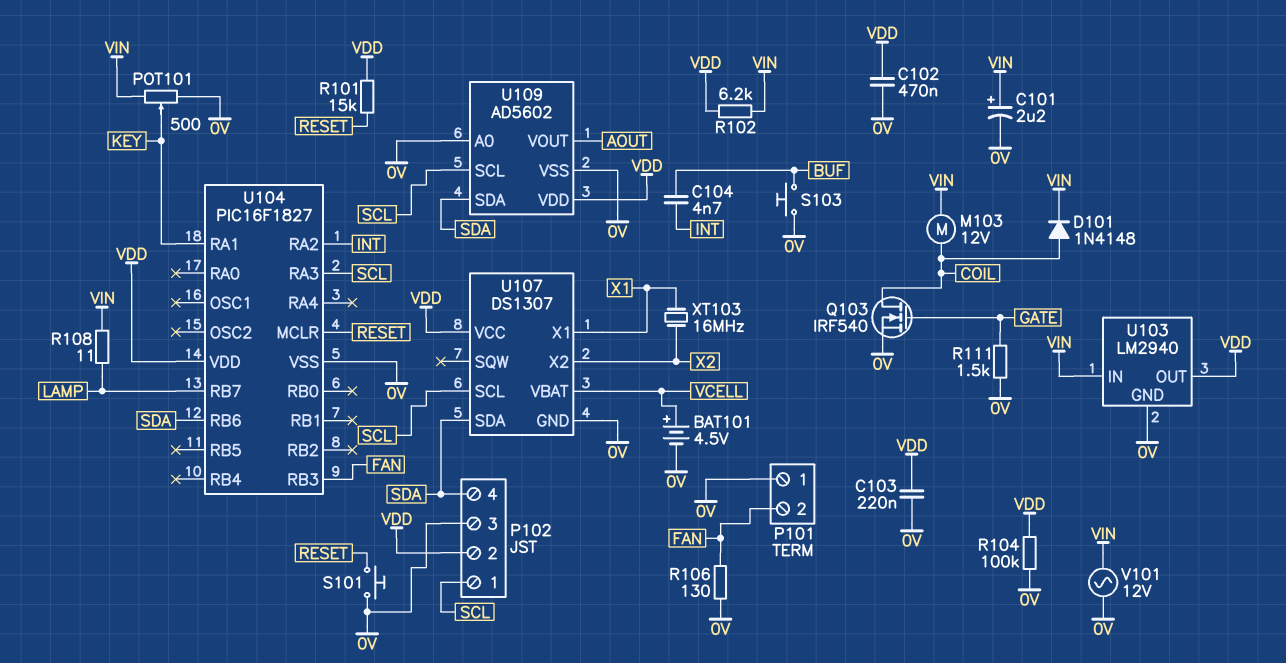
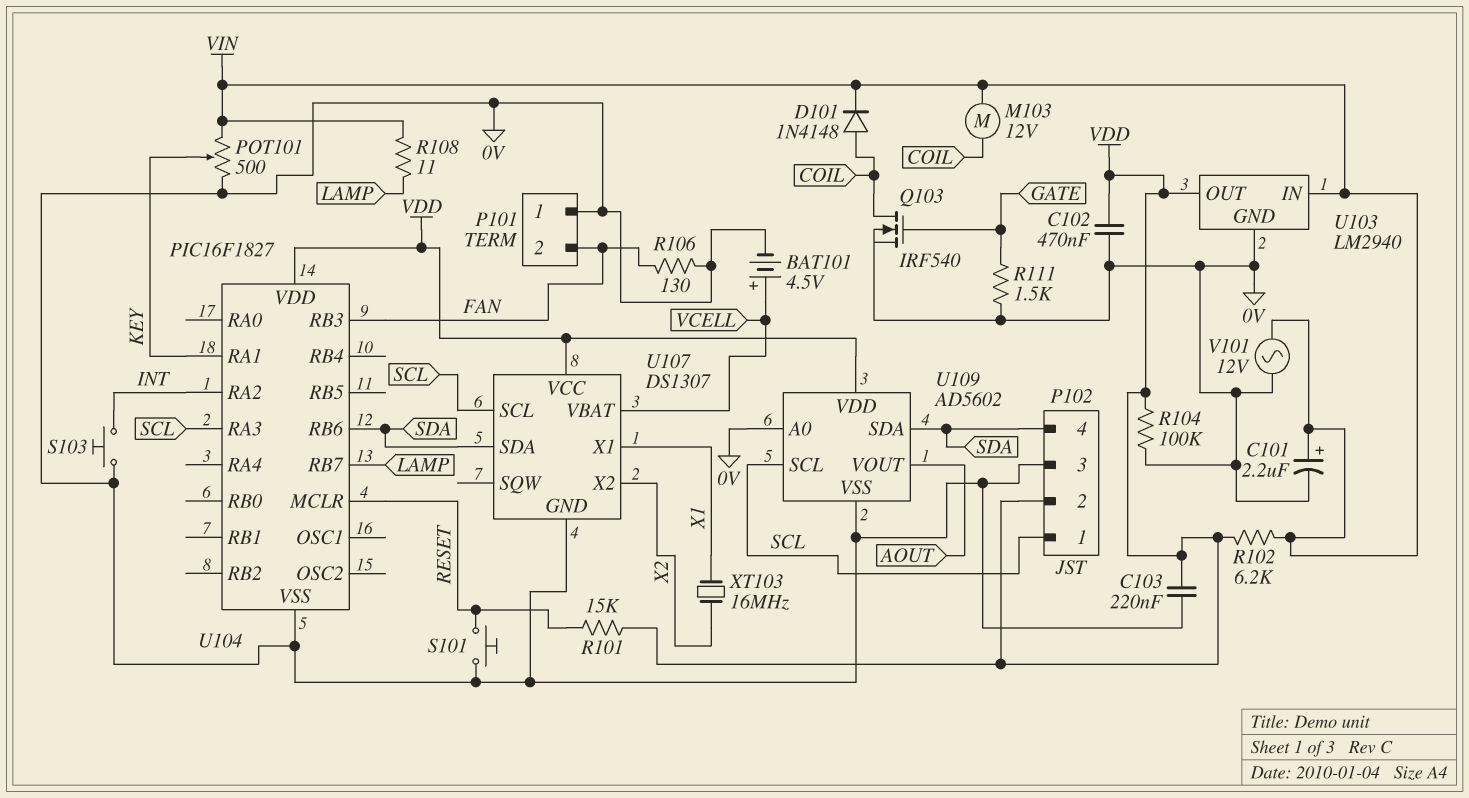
C104: 4.7nF (BUF, INT) -> none
S103: button (0V, BUF) -> button (0V, INT)

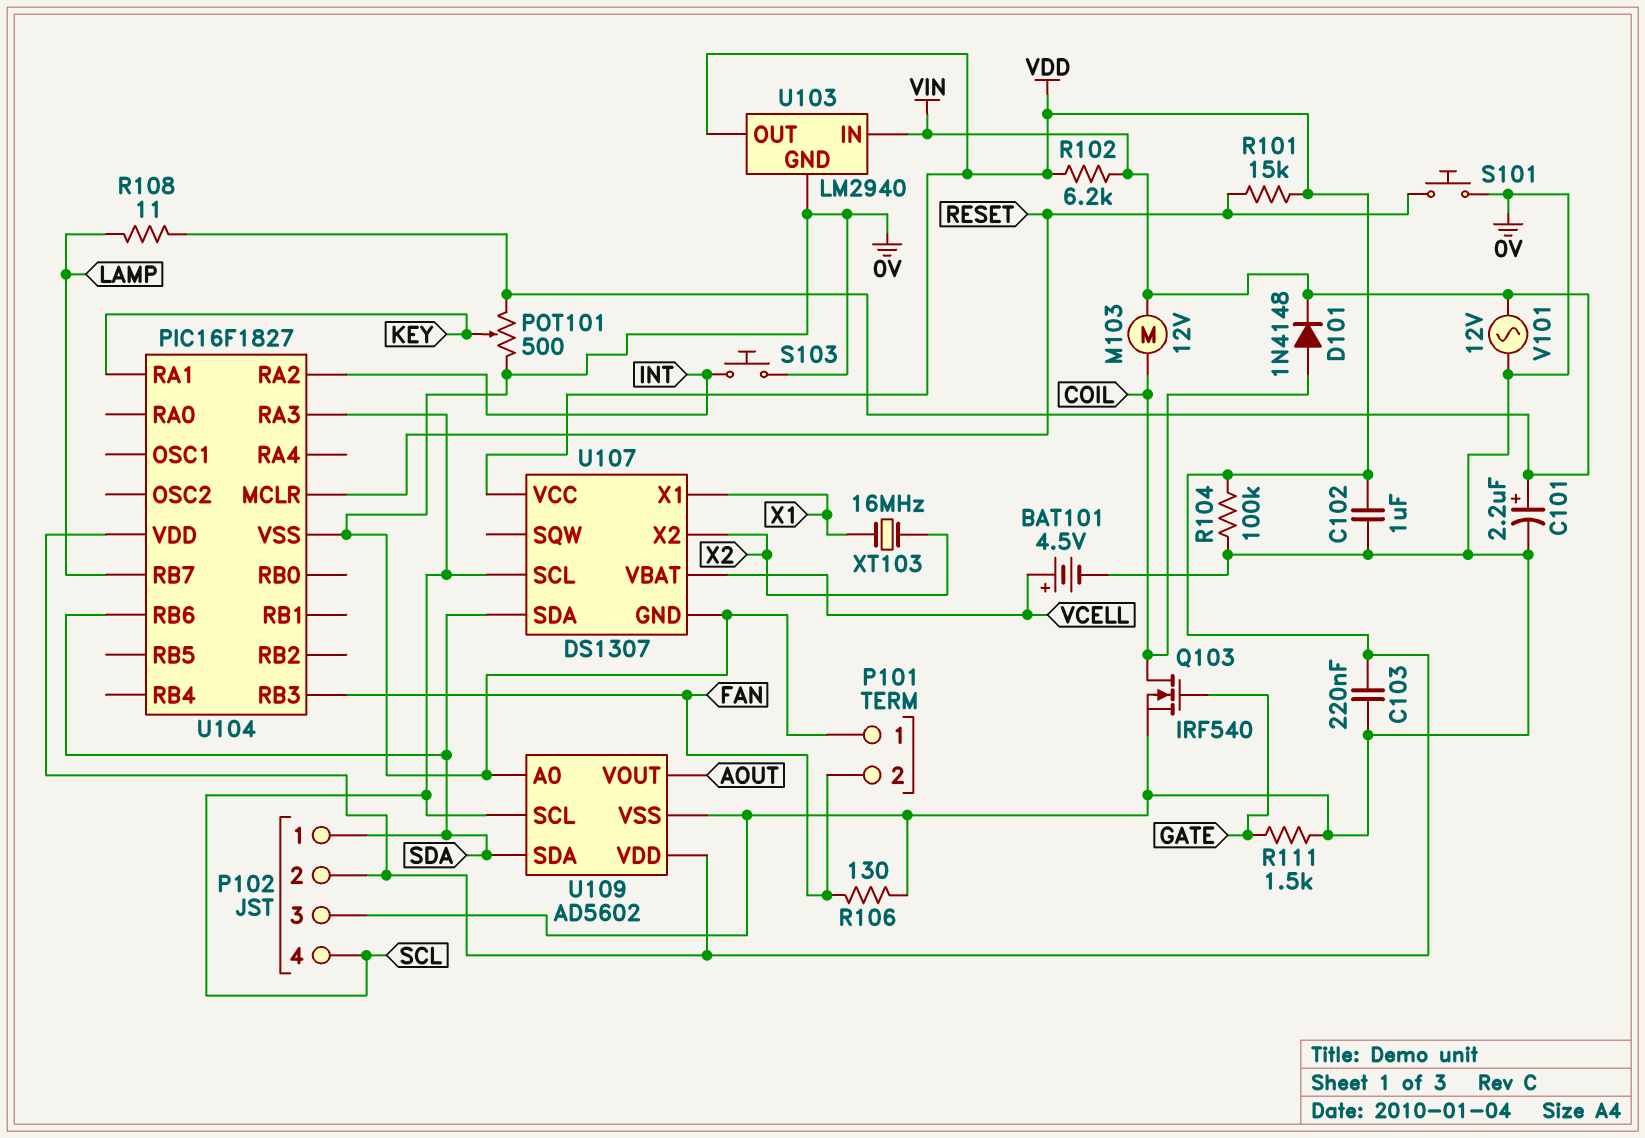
C102: 470nF (0V, VDD) -> 1uF (0V, VDD)
P102 pin 1: SCL -> SDA
P102 pin 4: SDA -> SCL

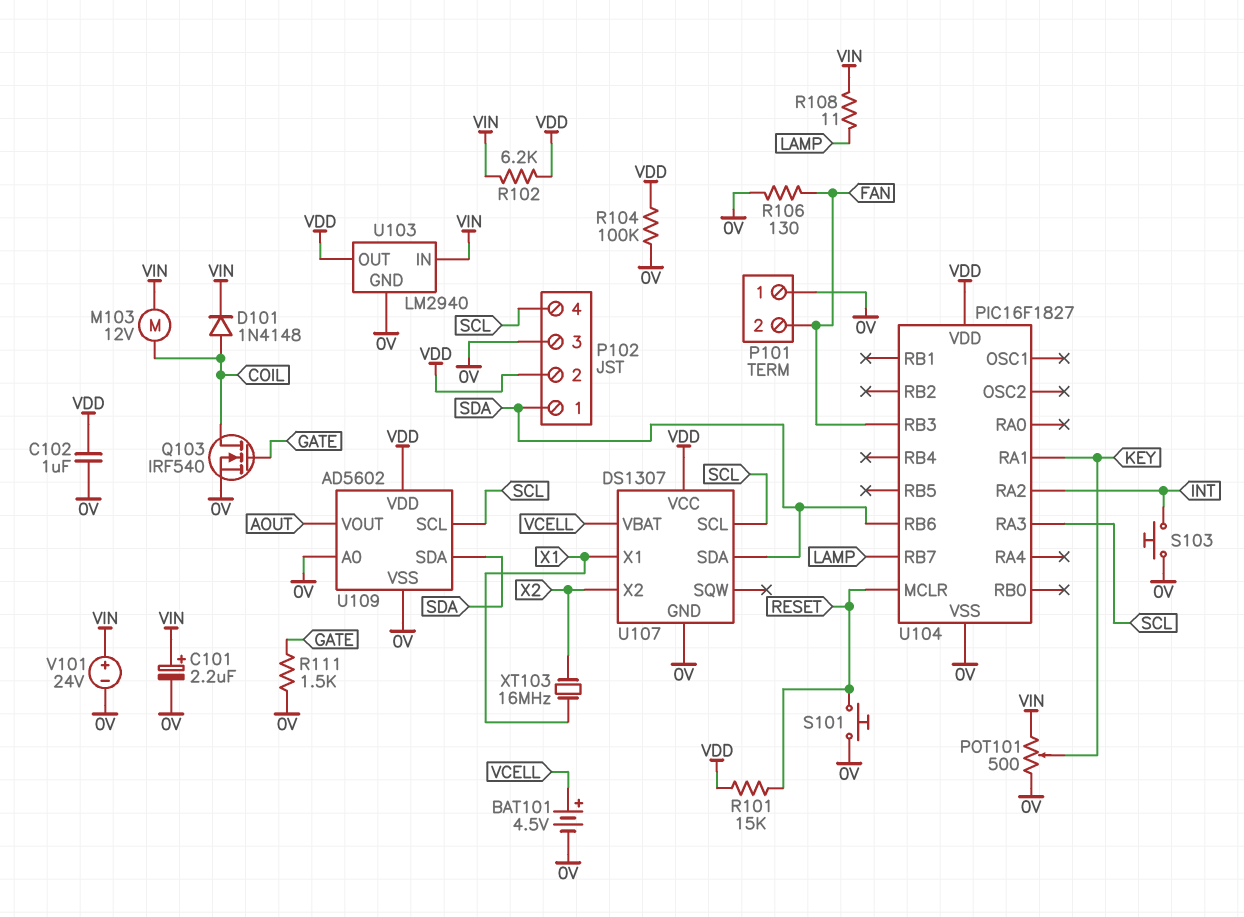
C103: 220nF (0V, VDD) -> none
V101: AC 12V (0V, VIN) -> 24V (plus VIN, minus 0V)

